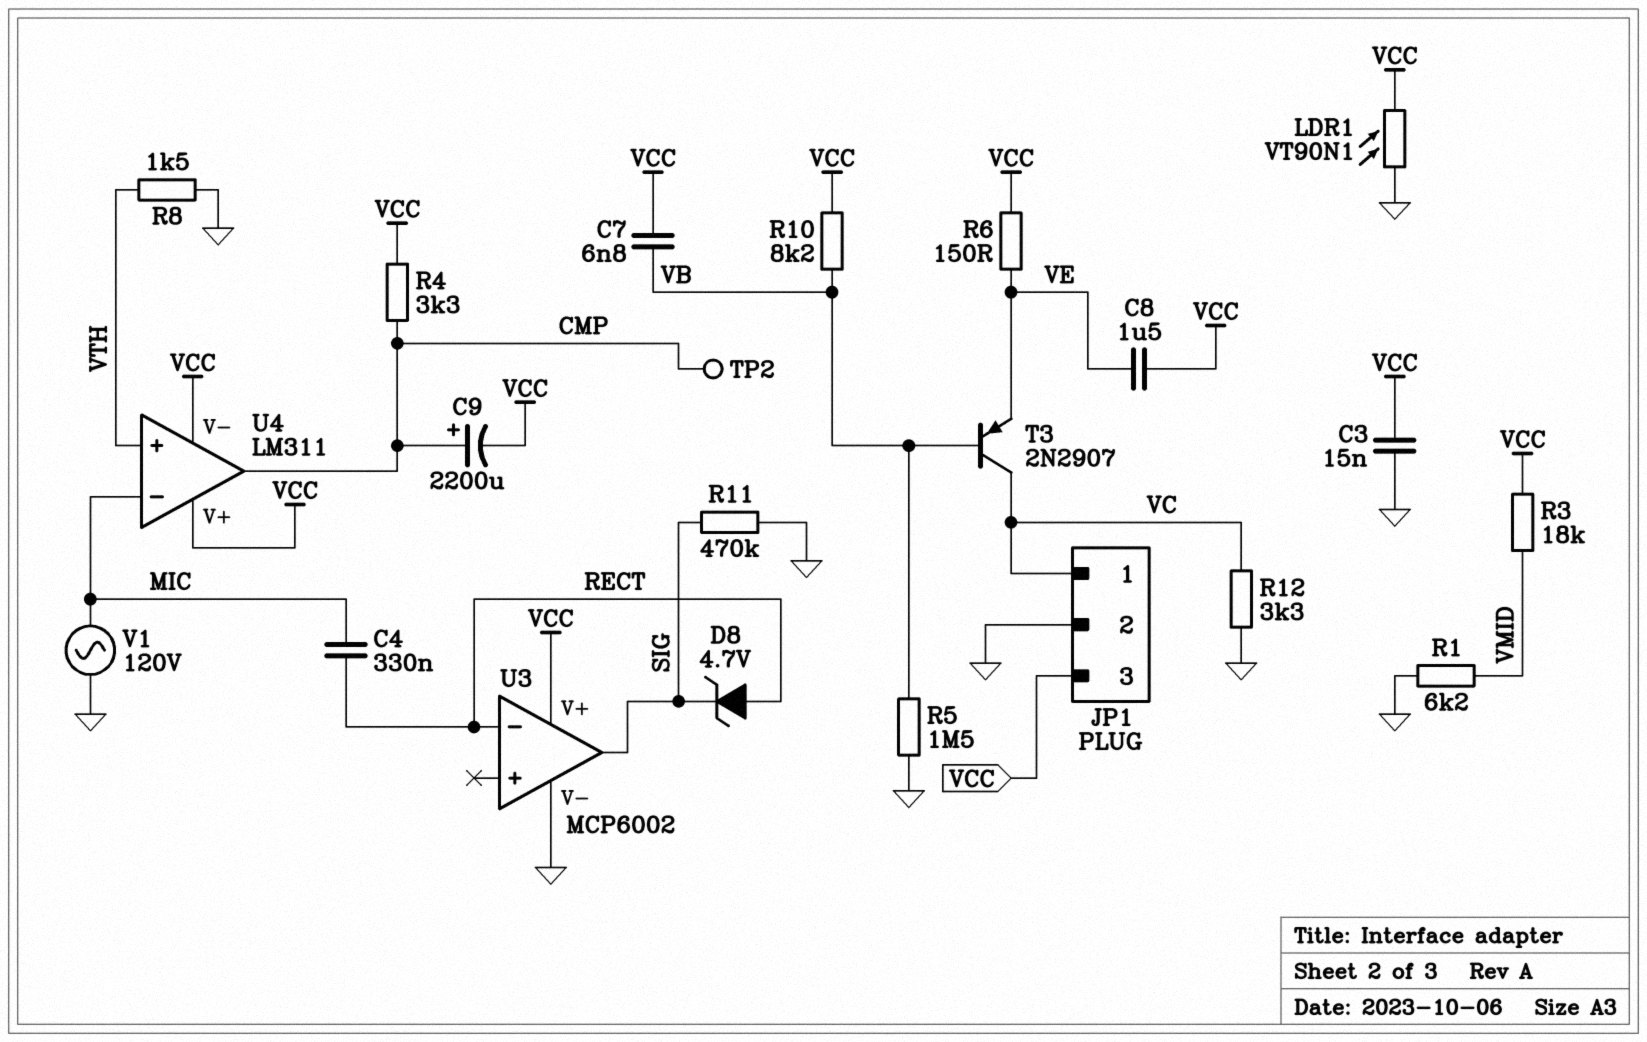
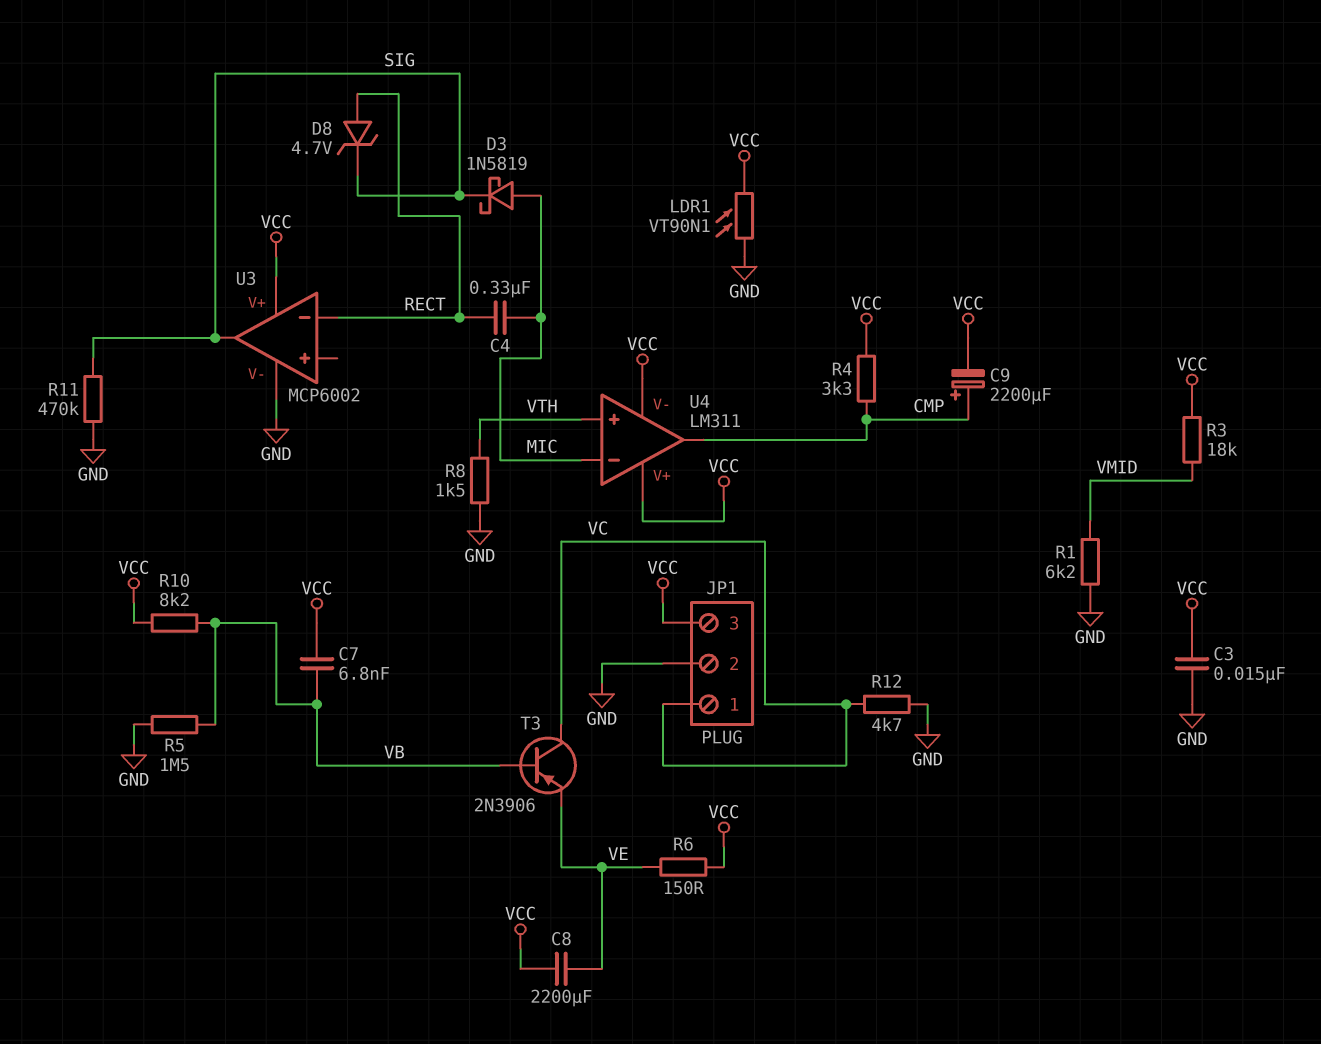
C8: 1.5uF (VCC, VE) -> 2200uF (VCC, VE)
D3: none -> schottky 1N5819 (A MIC, K SIG)
R12: 3.3k (GND, VC) -> 4.7k (GND, VC)
T3: PNP 2N2907 (B VB, C VC, E VE) -> PNP 2N3906 (B VB, C VC, E VE)
TP2: test point (CMP) -> none
V1: AC 120V (GND, MIC) -> none

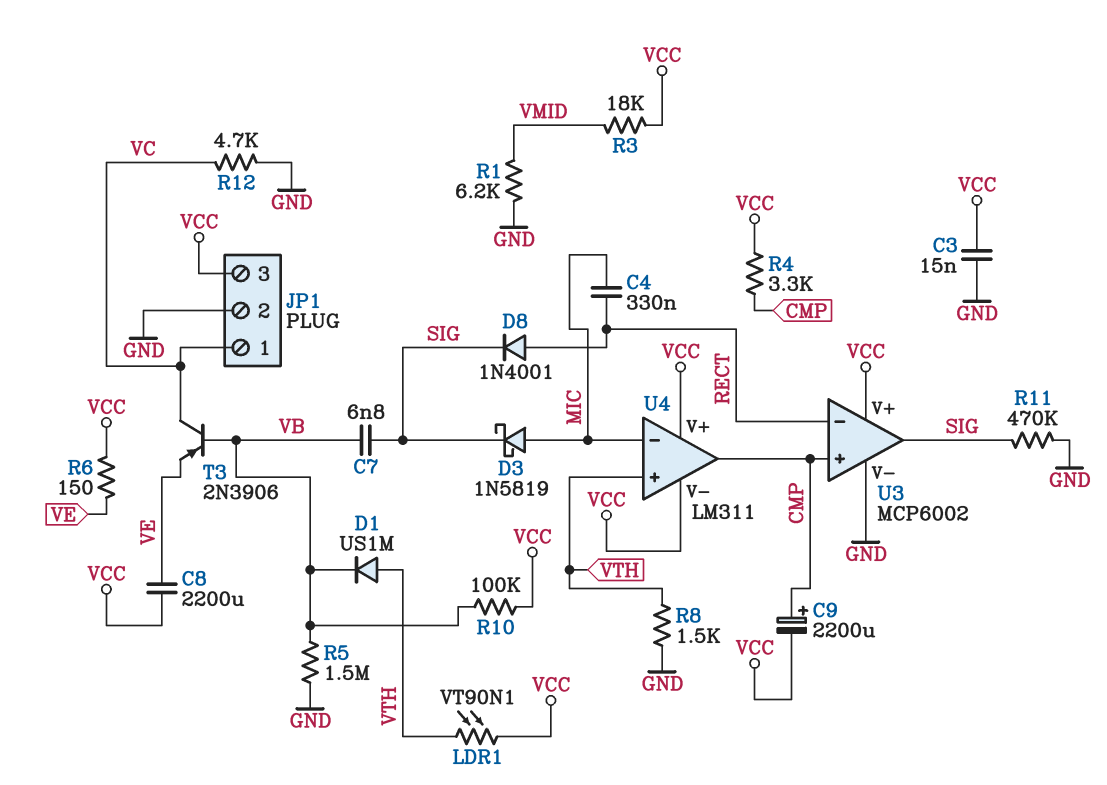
C7: 6.8nF (VB, VCC) -> 6.8nF (SIG, VB)
D1: none -> diode US1M (A VTH, K VB)
D8: zener 4.7V (A RECT, K SIG) -> diode 1N4001 (A RECT, K SIG)
LDR1: VT90N1 (GND, VCC) -> VT90N1 (VCC, VTH)
R10: 8.2k (VB, VCC) -> 100k (VB, VCC)
U3 pin in+: none -> CMP

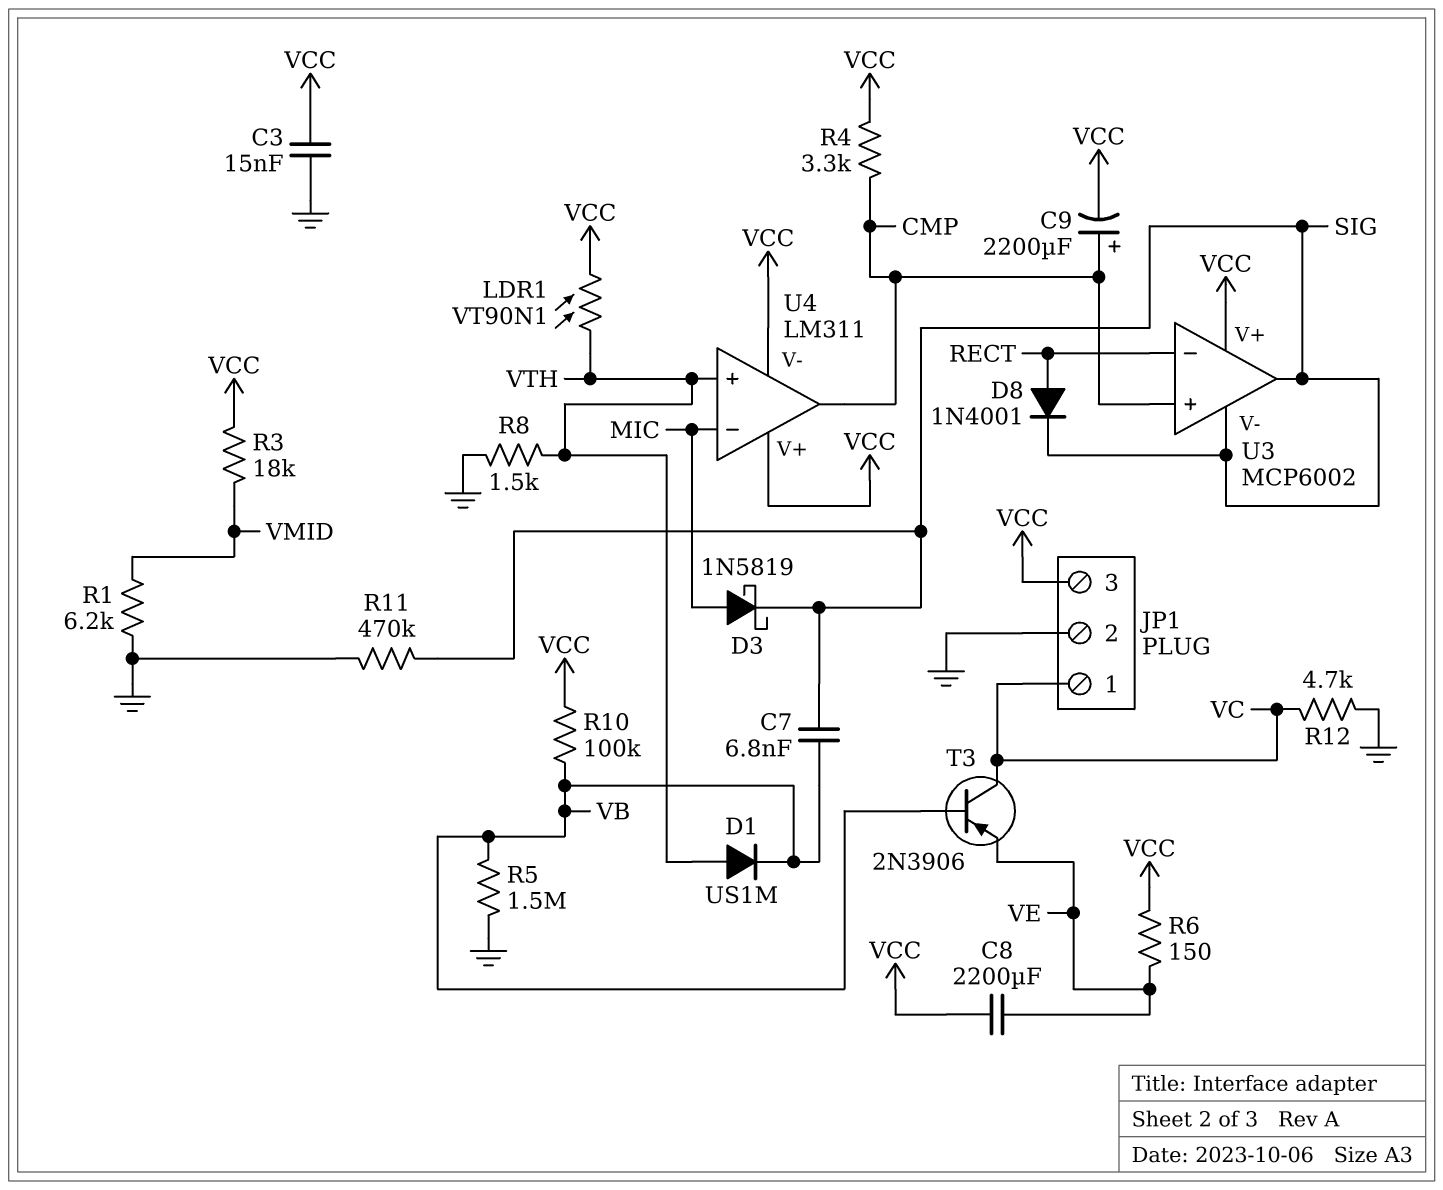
C4: 330nF (MIC, RECT) -> none
U3 pin V-: GND -> SIG

